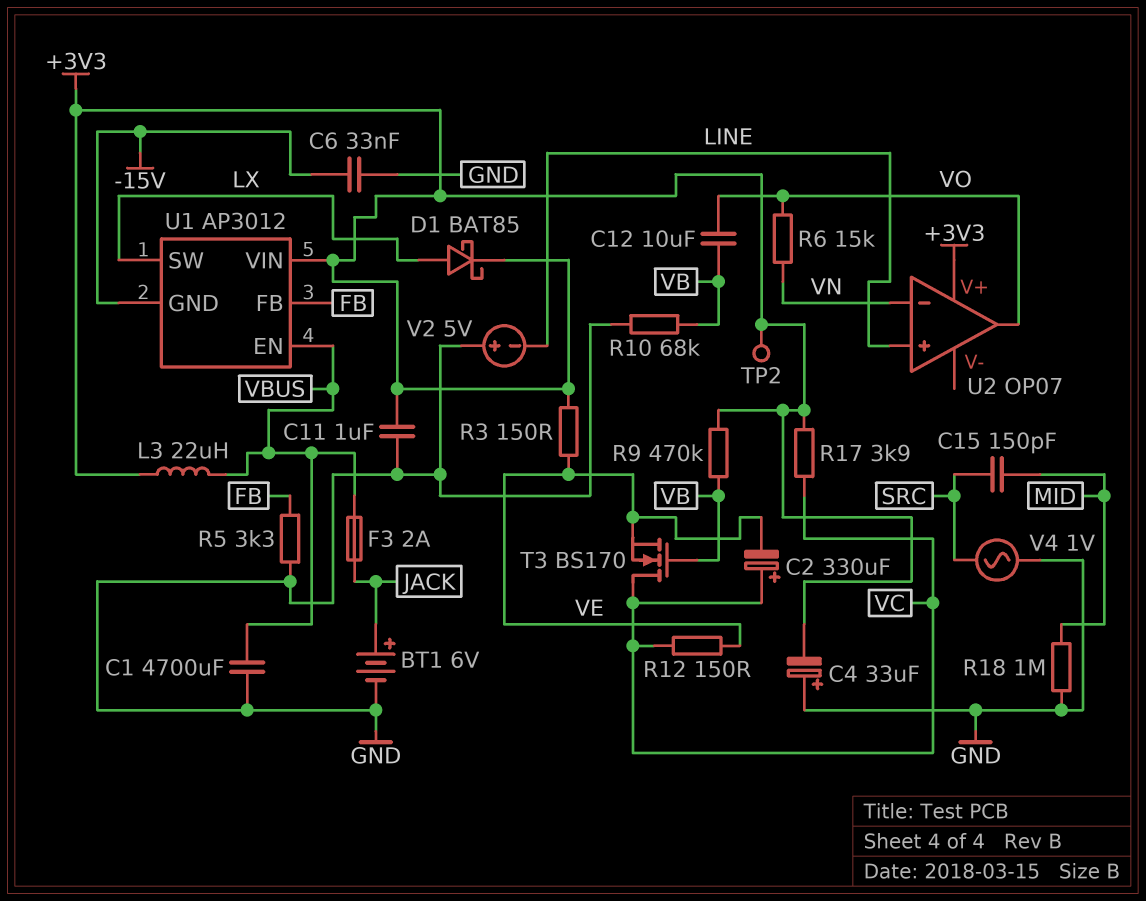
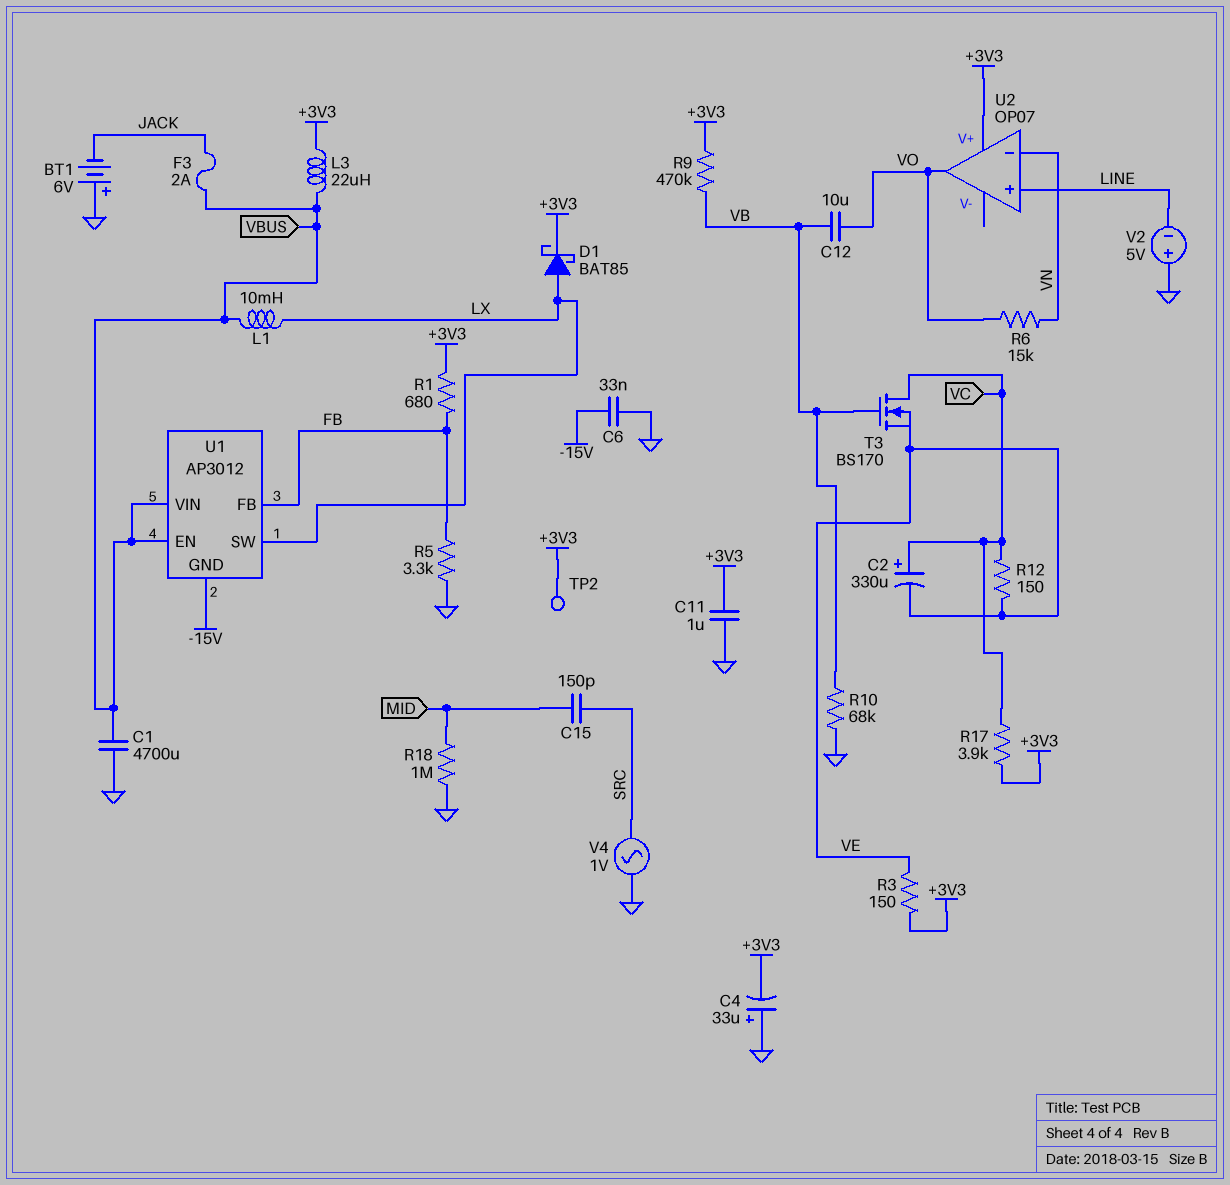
BT1: 6V (plus JACK, minus GND) -> 6V (plus GND, minus JACK)
L1: none -> 10mH (LX, VBUS)
R1: none -> 680 (+3V3, FB)
U1 pin VIN: +3V3 -> VBUS

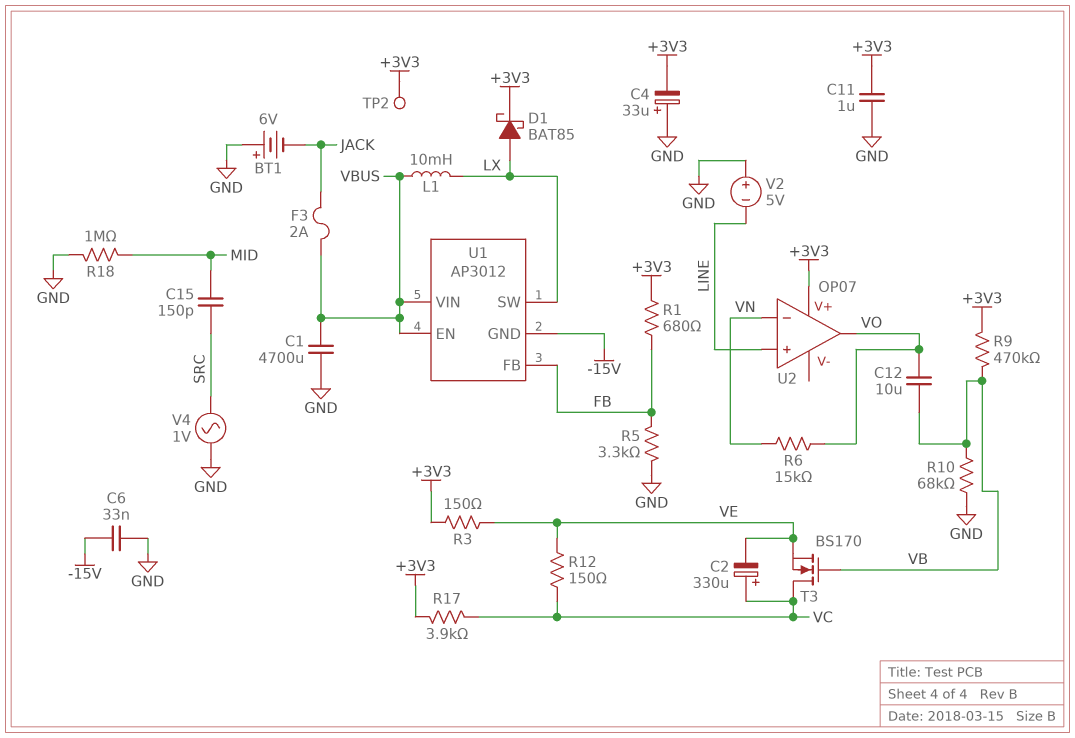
L3: 22uH (+3V3, VBUS) -> none

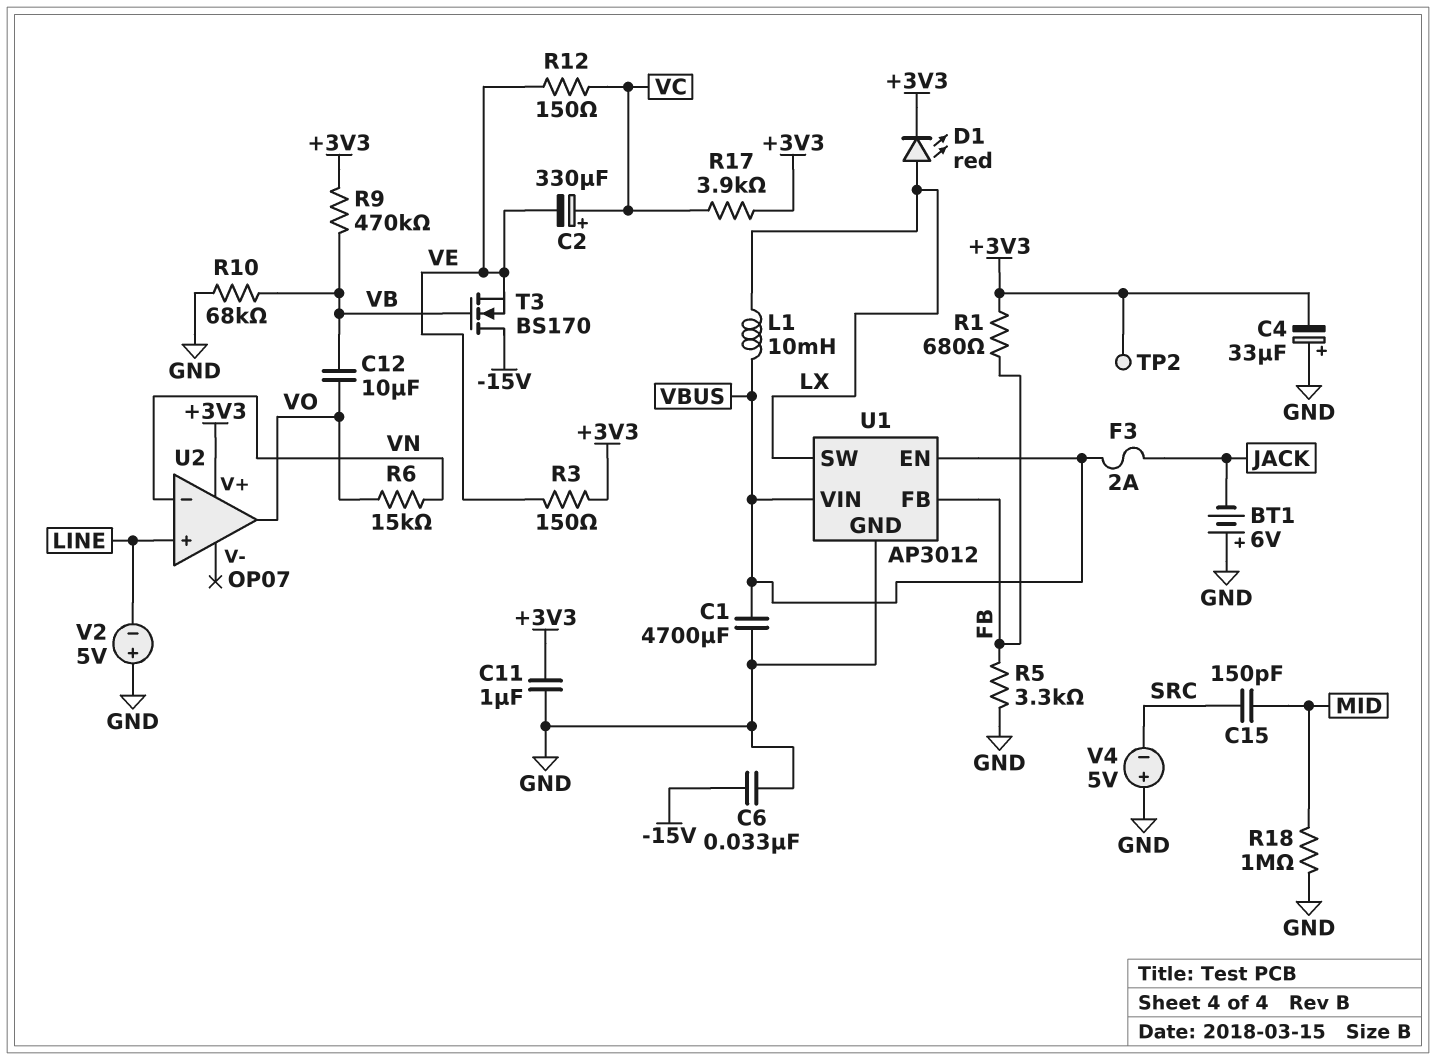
D1: schottky BAT85 (A LX, K +3V3) -> LED red (A LX, K +3V3)
T3: NMOS BS170 (G VB, D VC, S VE) -> NMOS BS170 (G VB, D -15V, S VE)
U1 pin GND: -15V -> GND
V4: AC 1V (GND, SRC) -> 5V (plus GND, minus SRC)

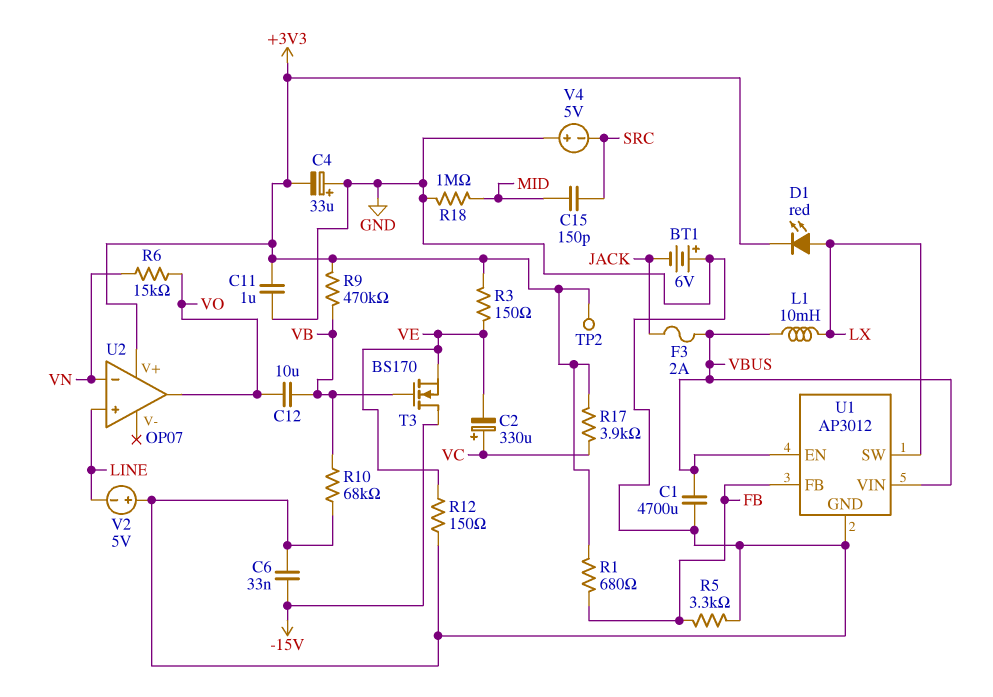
R12: 150 (VC, VE) -> 150 (GND, VE)

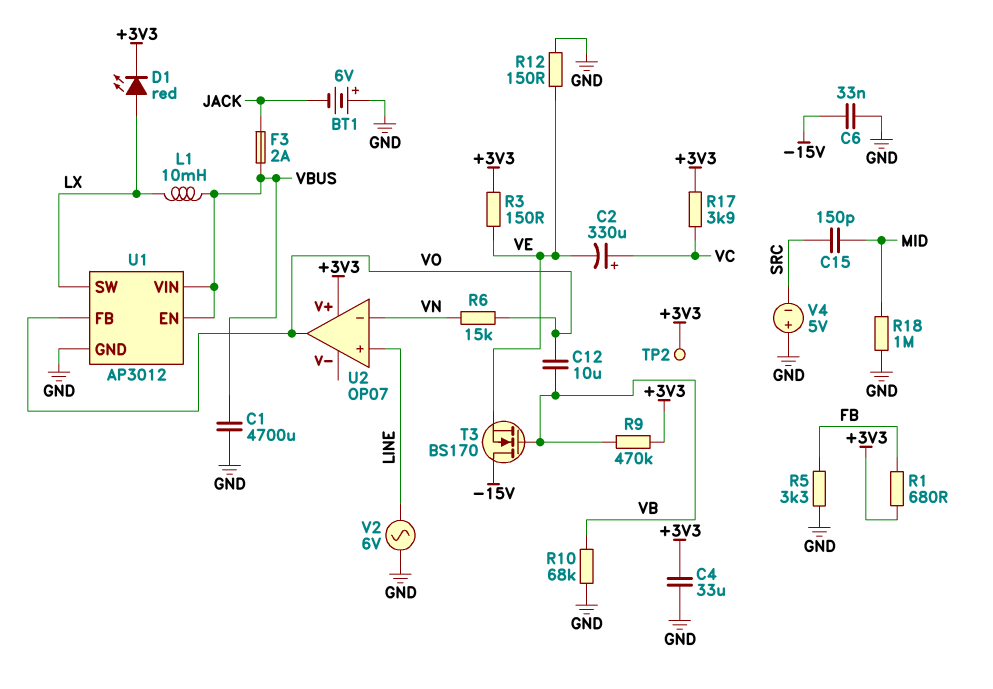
C4: 33uF (plus GND, minus +3V3) -> 33uF (+3V3, GND)
C11: 1uF (+3V3, GND) -> none
U1 pin FB: FB -> VO
V2: 5V (plus GND, minus LINE) -> AC 6V (GND, LINE)

